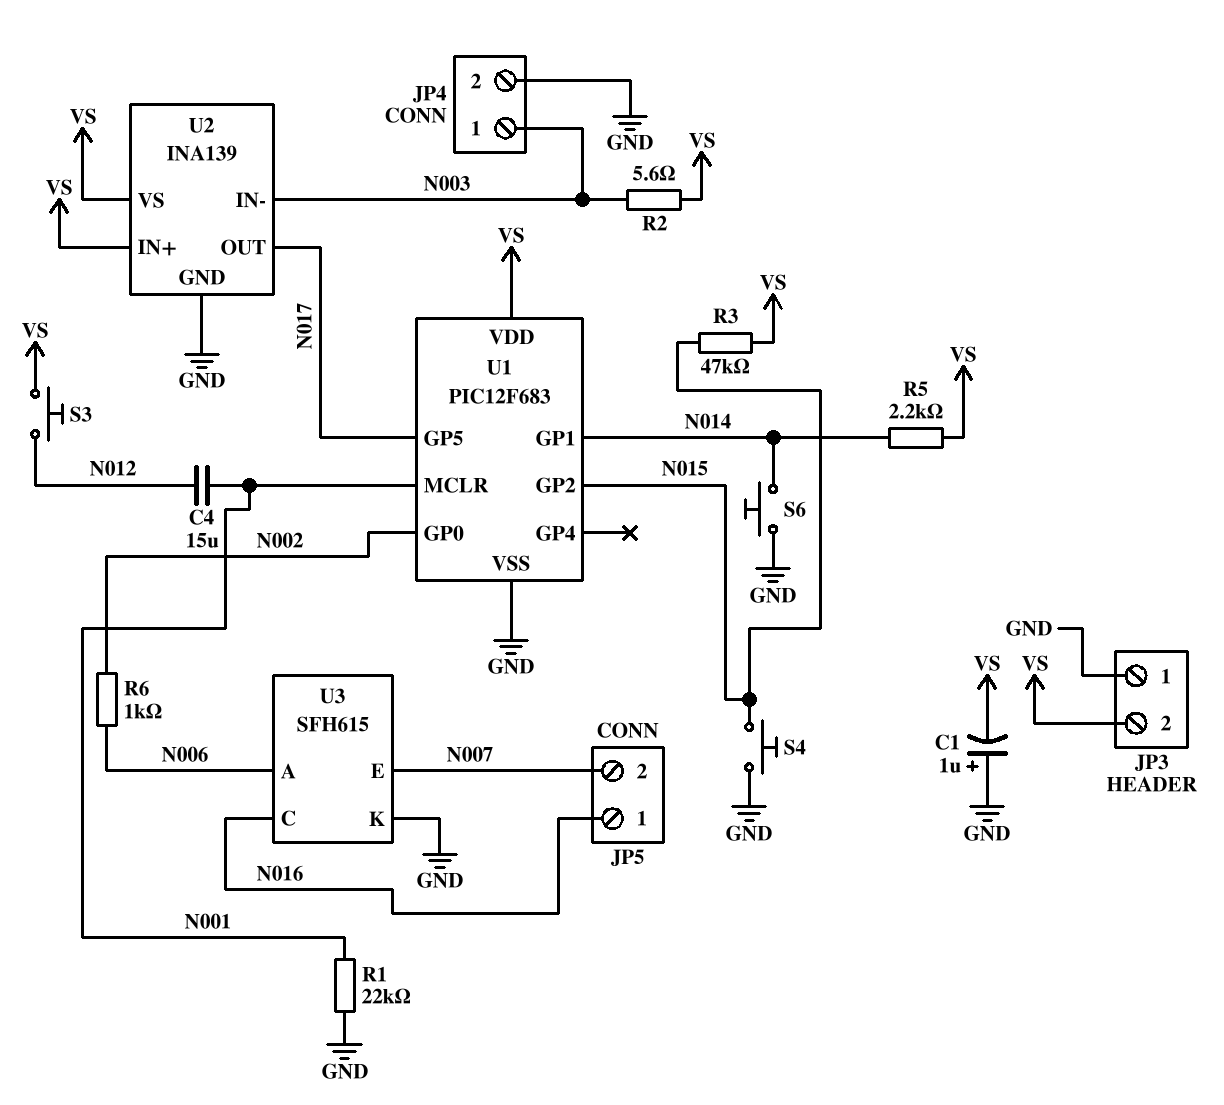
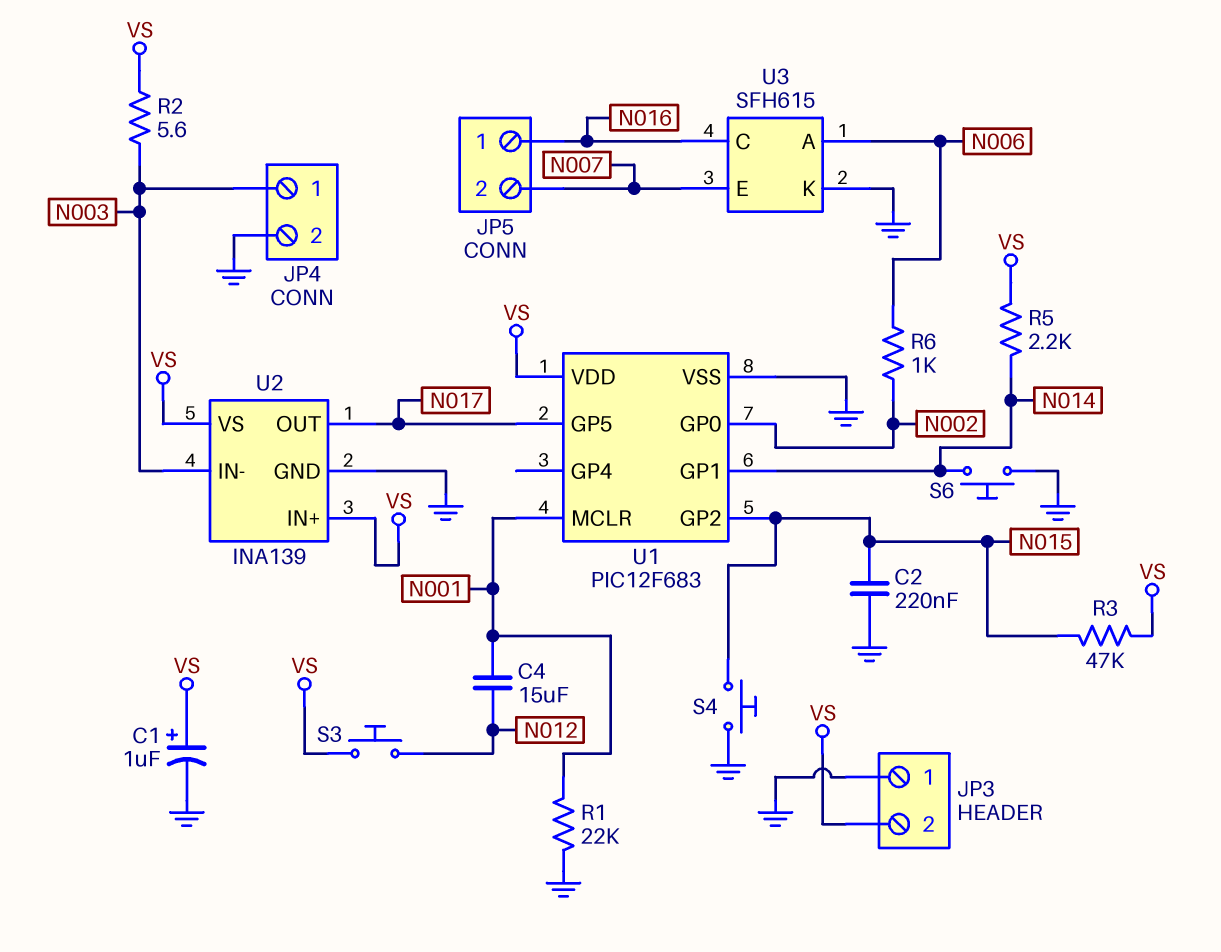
C1: 1uF (plus GND, minus VS) -> 1uF (plus VS, minus GND)
C2: none -> 220nF (GND, N015)

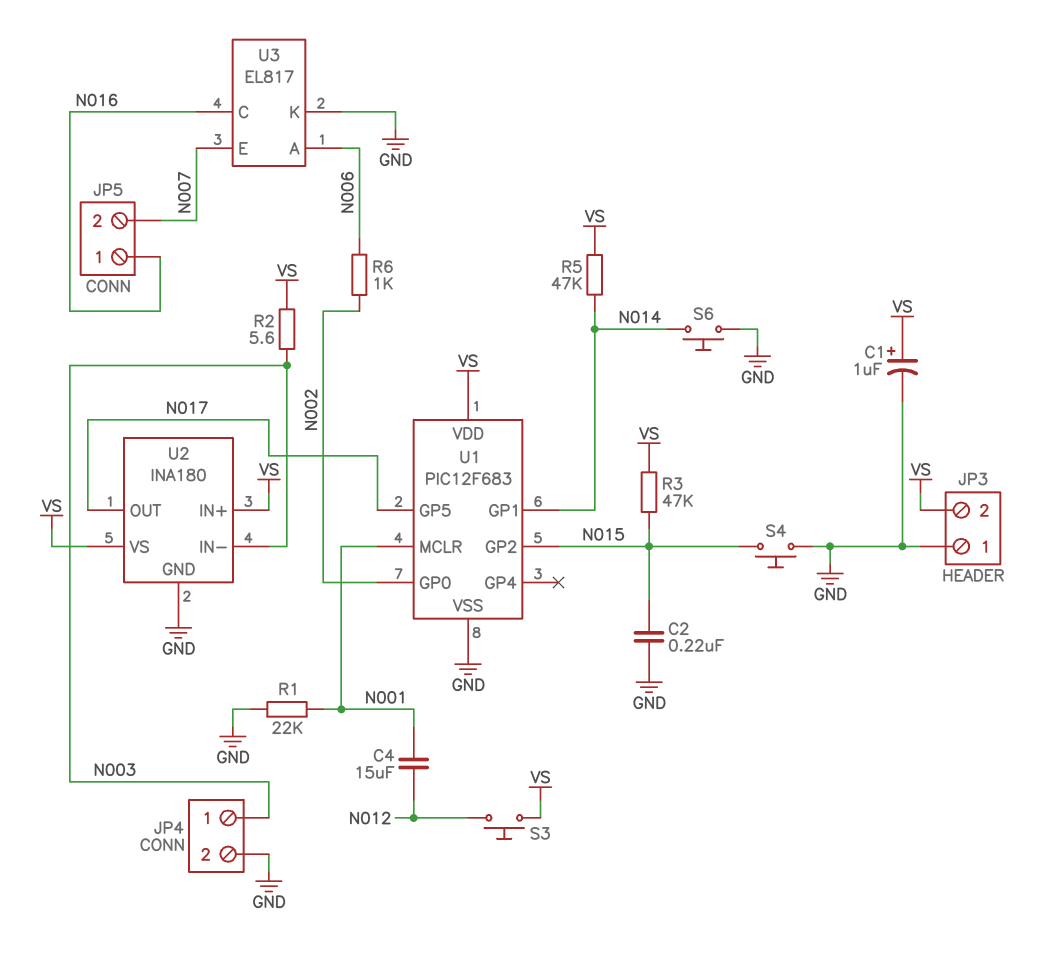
R5: 2.2k (N014, VS) -> 47k (N014, VS)
U2: INA139 -> INA180
U3: SFH615 -> EL817

